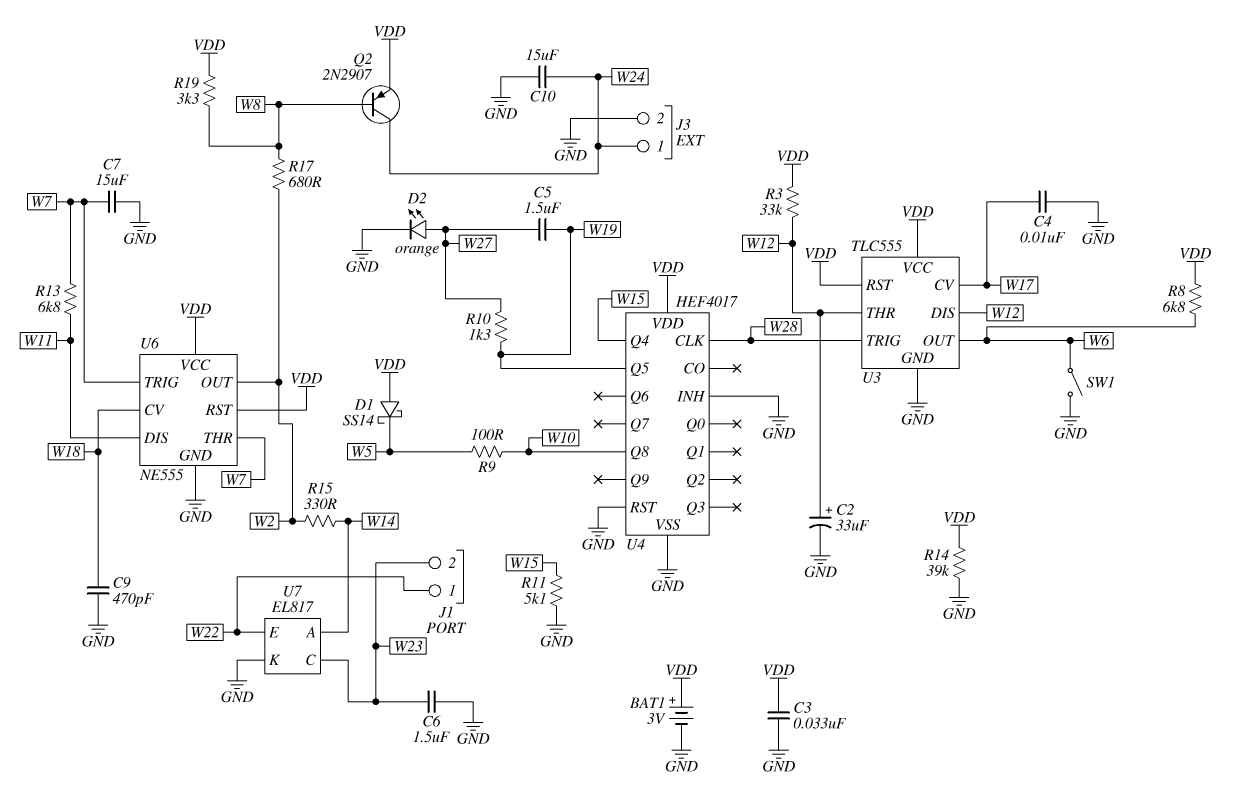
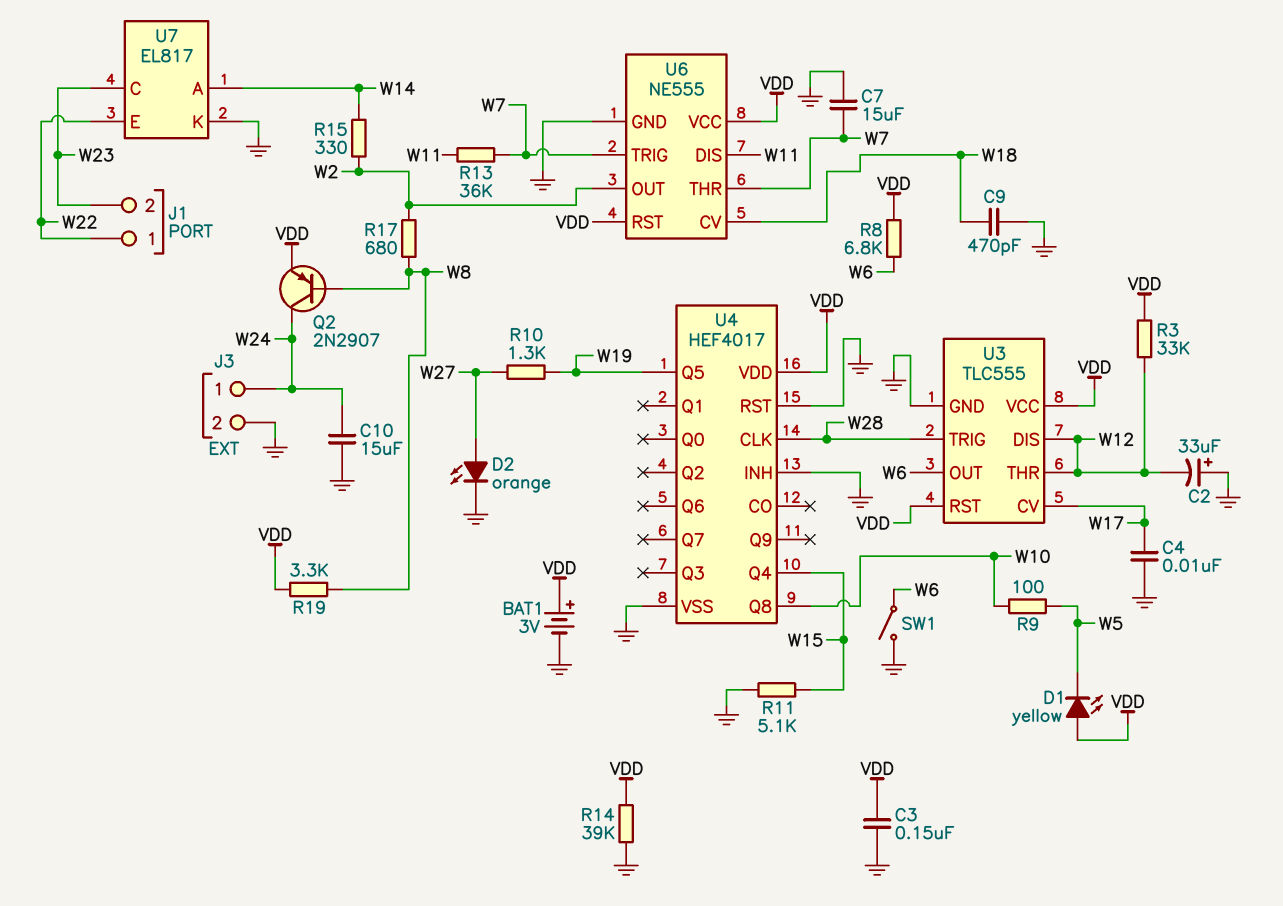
C2: 33uF (plus W12, minus GND) -> 33uF (plus GND, minus W12)
C3: 33nF (GND, VDD) -> 150nF (GND, VDD)
C5: 1.5uF (W19, W27) -> none
C6: 1.5uF (GND, W23) -> none
D1: schottky SS14 (A VDD, K W5) -> LED yellow (A VDD, K W5)
R13: 6.8k (W7, W11) -> 36k (W7, W11)

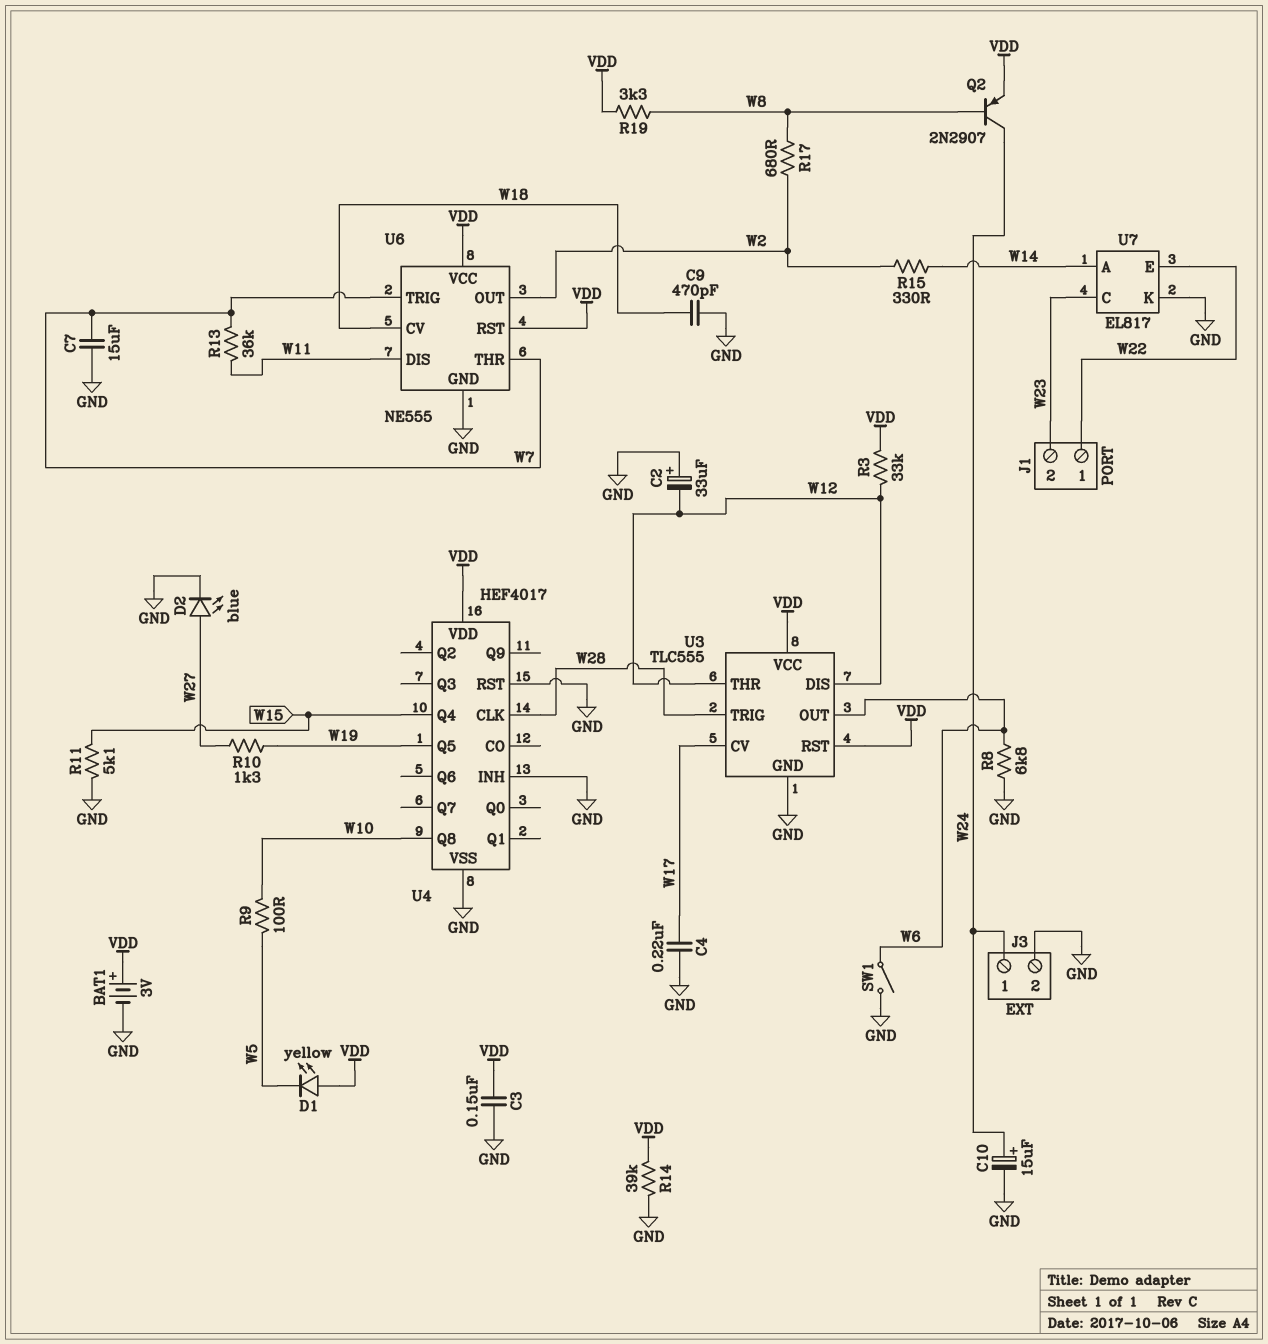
C4: 10nF (GND, W17) -> 220nF (GND, W17)
C10: 15uF (GND, W24) -> 15uF (plus W24, minus GND)
D2: LED orange (A W27, K GND) -> LED blue (A W27, K GND)
R8: 6.8k (VDD, W6) -> 6.8k (GND, W6)

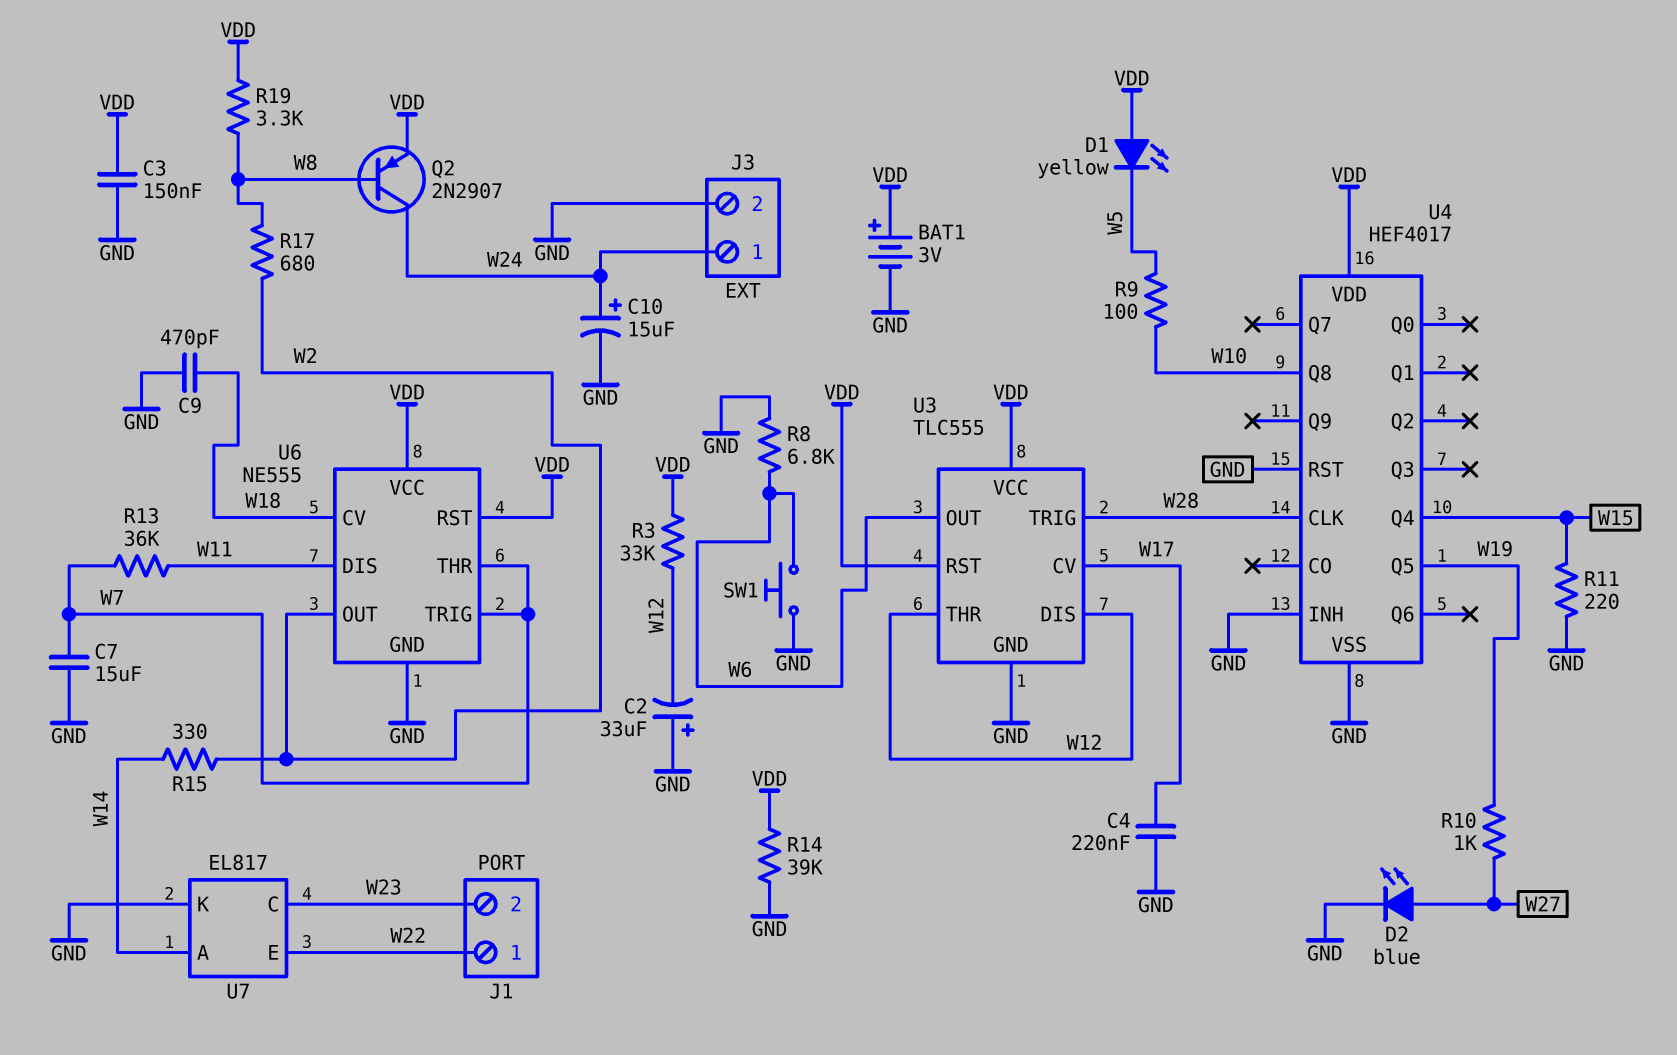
R10: 1.3k (W19, W27) -> 1k (W19, W27)
R11: 5.1k (GND, W15) -> 220 (GND, W15)
SW1: switch (GND, W6) -> button (GND, W6)

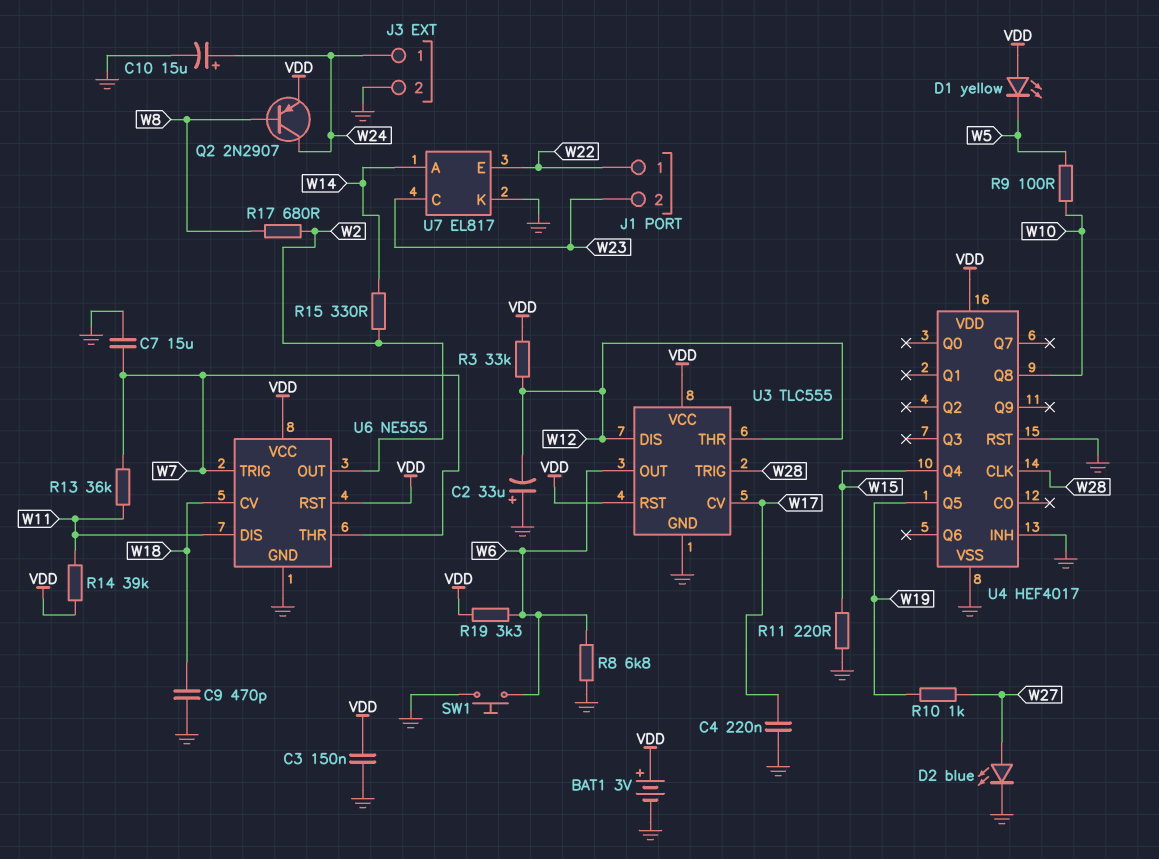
R14: 39k (GND, VDD) -> 39k (VDD, W11)
R19: 3.3k (VDD, W8) -> 3.3k (VDD, W6)

